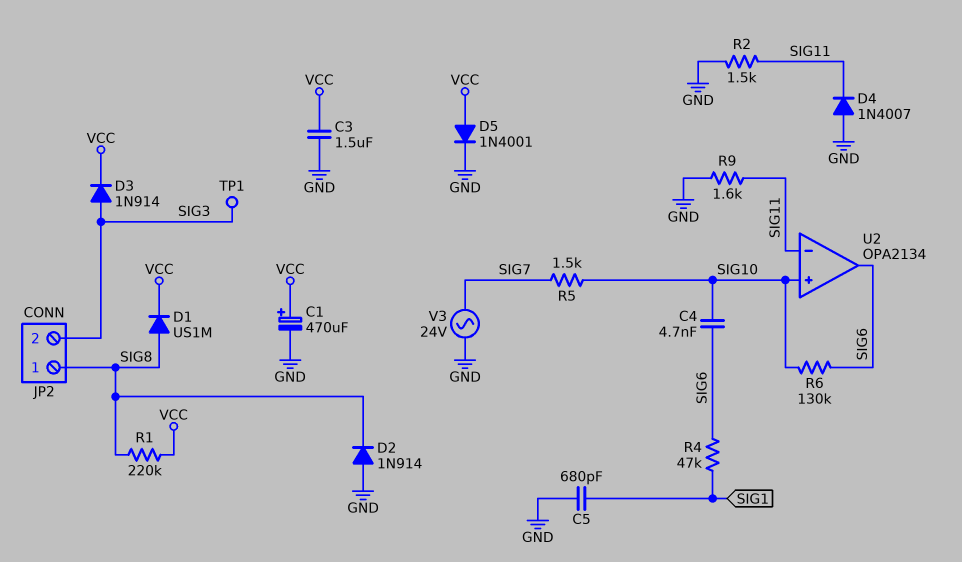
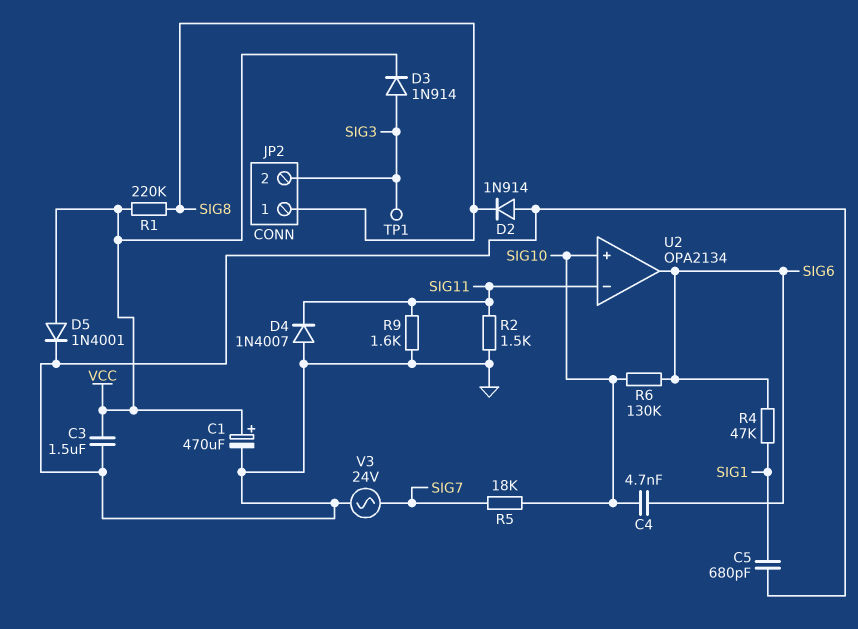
D1: diode US1M (A SIG8, K VCC) -> none
R5: 1.5k (SIG7, SIG10) -> 18k (SIG7, SIG10)

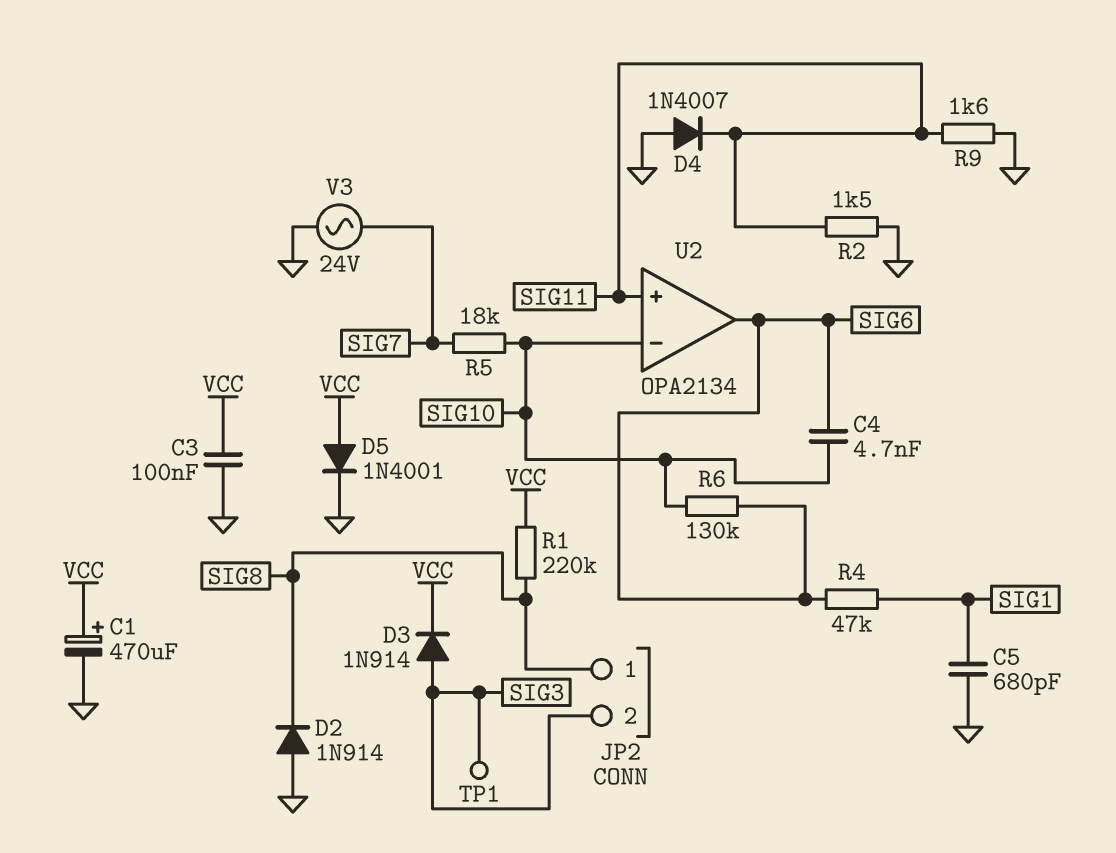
C3: 1.5uF (GND, VCC) -> 100nF (GND, VCC)
U2 pin in+: SIG10 -> SIG11
U2 pin in-: SIG11 -> SIG10

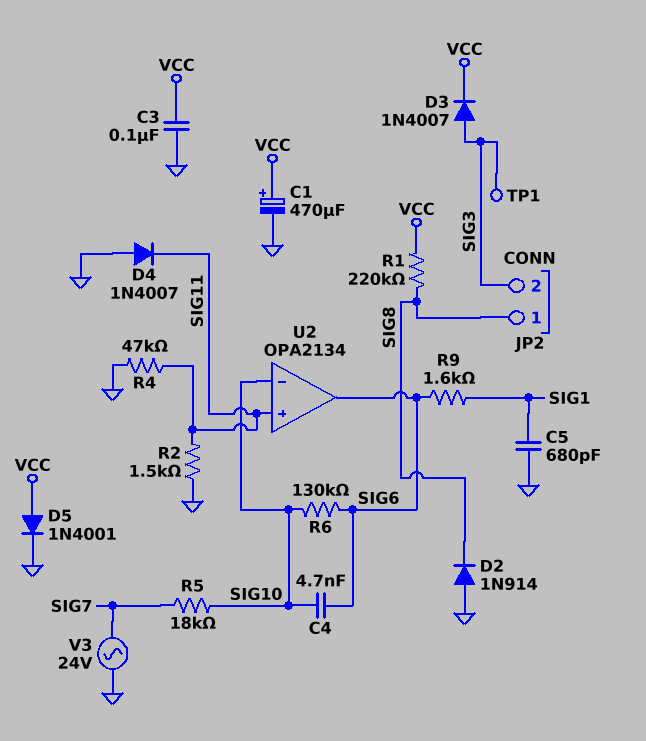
D3: diode 1N914 (A SIG3, K VCC) -> diode 1N4007 (A SIG3, K VCC)
R4: 47k (SIG1, SIG6) -> 47k (GND, SIG11)
R9: 1.6k (GND, SIG11) -> 1.6k (SIG1, SIG6)

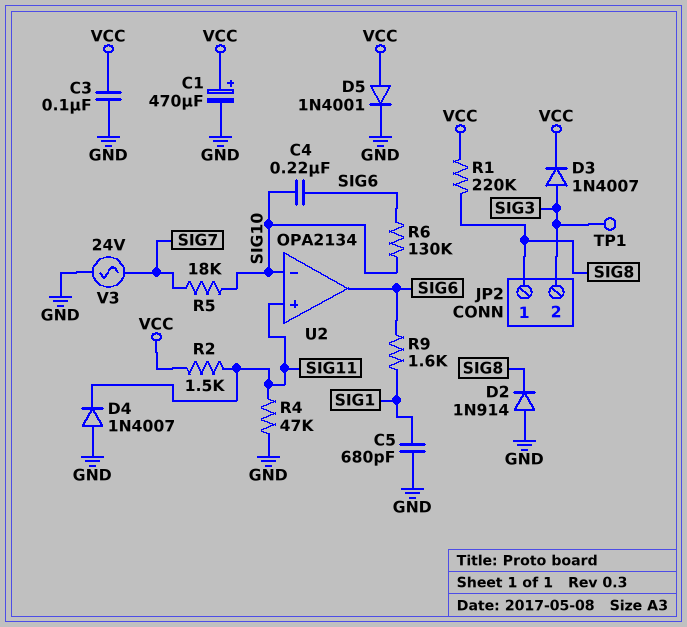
C4: 4.7nF (SIG6, SIG10) -> 220nF (SIG6, SIG10)
R2: 1.5k (GND, SIG11) -> 1.5k (SIG11, VCC)

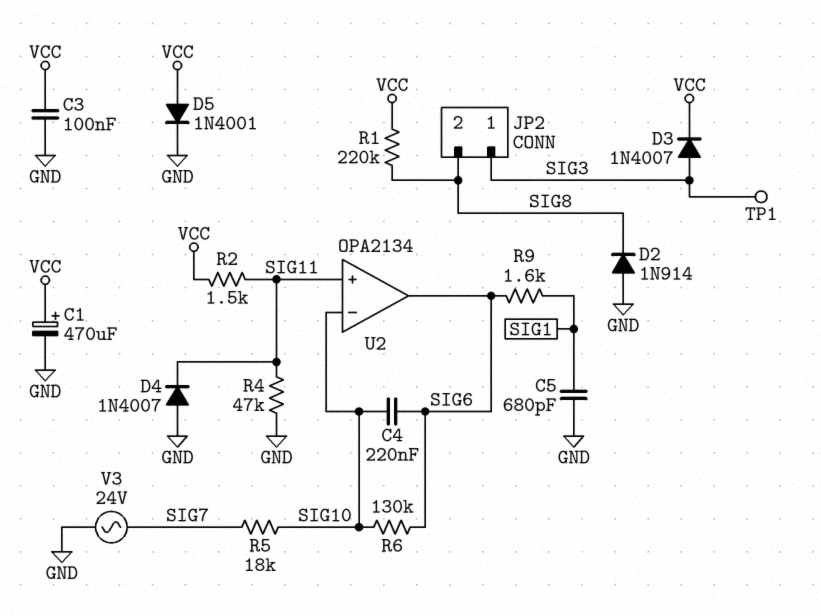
JP2 pin 1: SIG8 -> SIG3
JP2 pin 2: SIG3 -> SIG8

